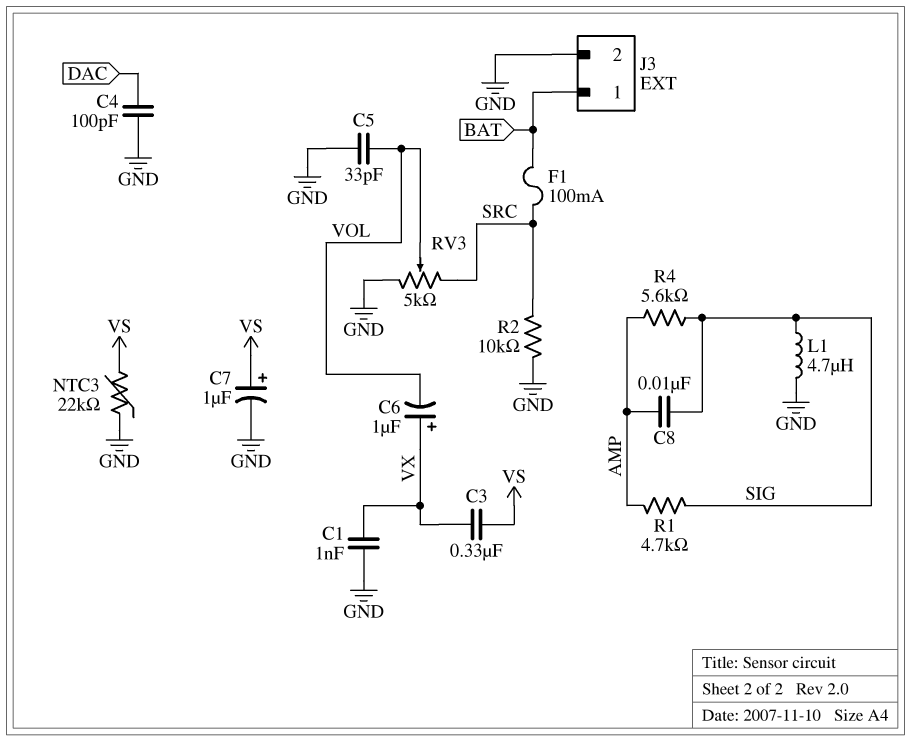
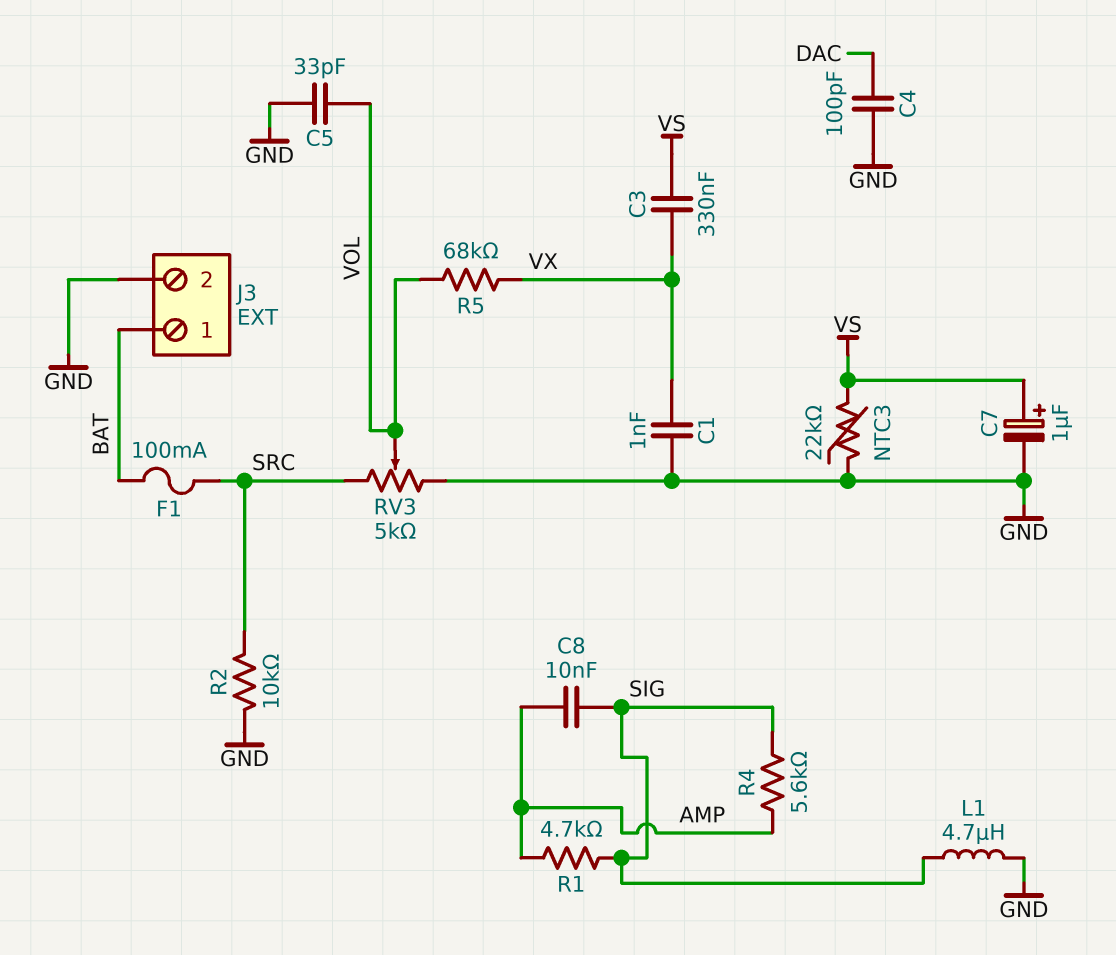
C6: 1uF (plus VX, minus VOL) -> none
R5: none -> 68k (VOL, VX)

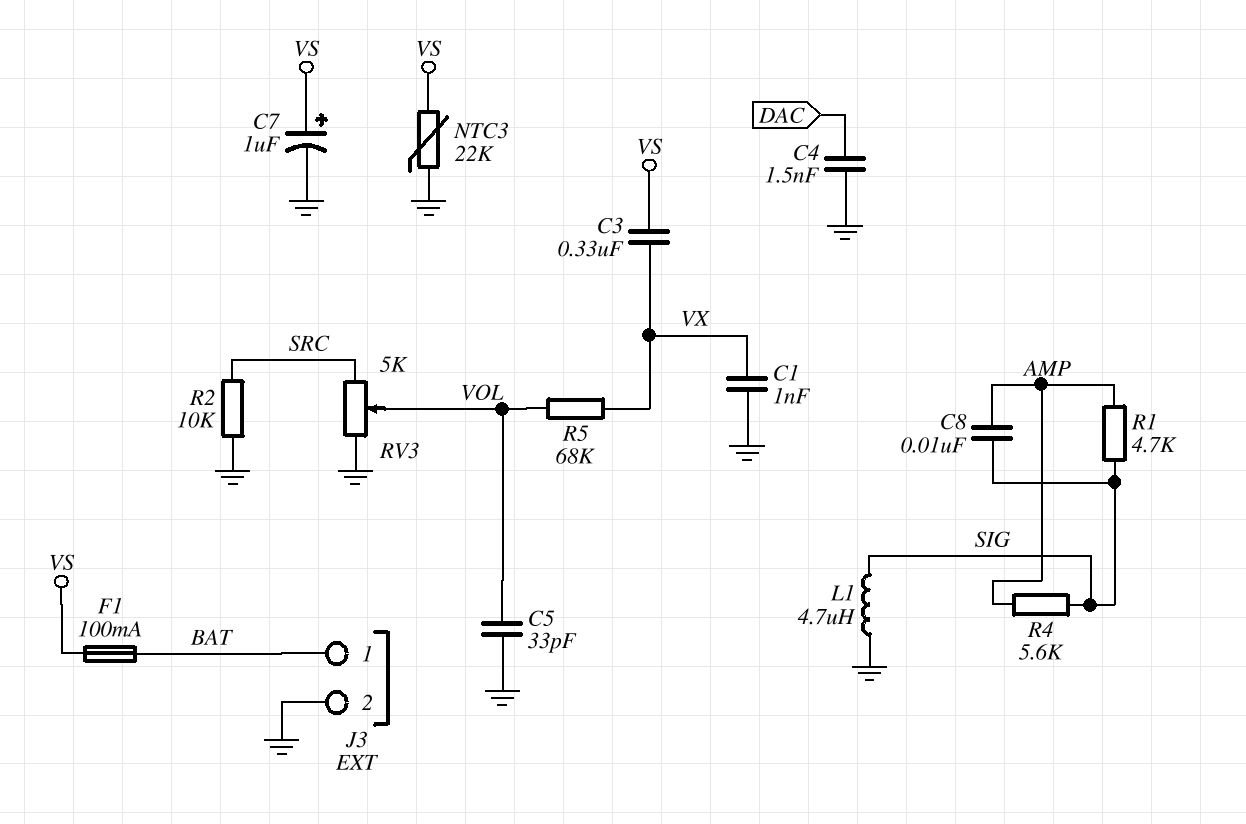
C4: 100pF (DAC, GND) -> 1.5nF (DAC, GND)
F1: 100mA (BAT, SRC) -> 100mA (BAT, VS)

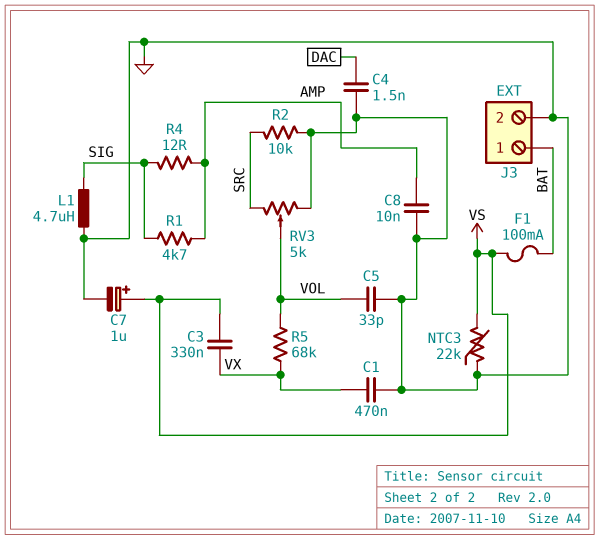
C1: 1nF (GND, VX) -> 470nF (GND, VX)
C8: 10nF (AMP, SIG) -> 10nF (AMP, GND)
R4: 5.6k (AMP, SIG) -> 12 (AMP, SIG)

